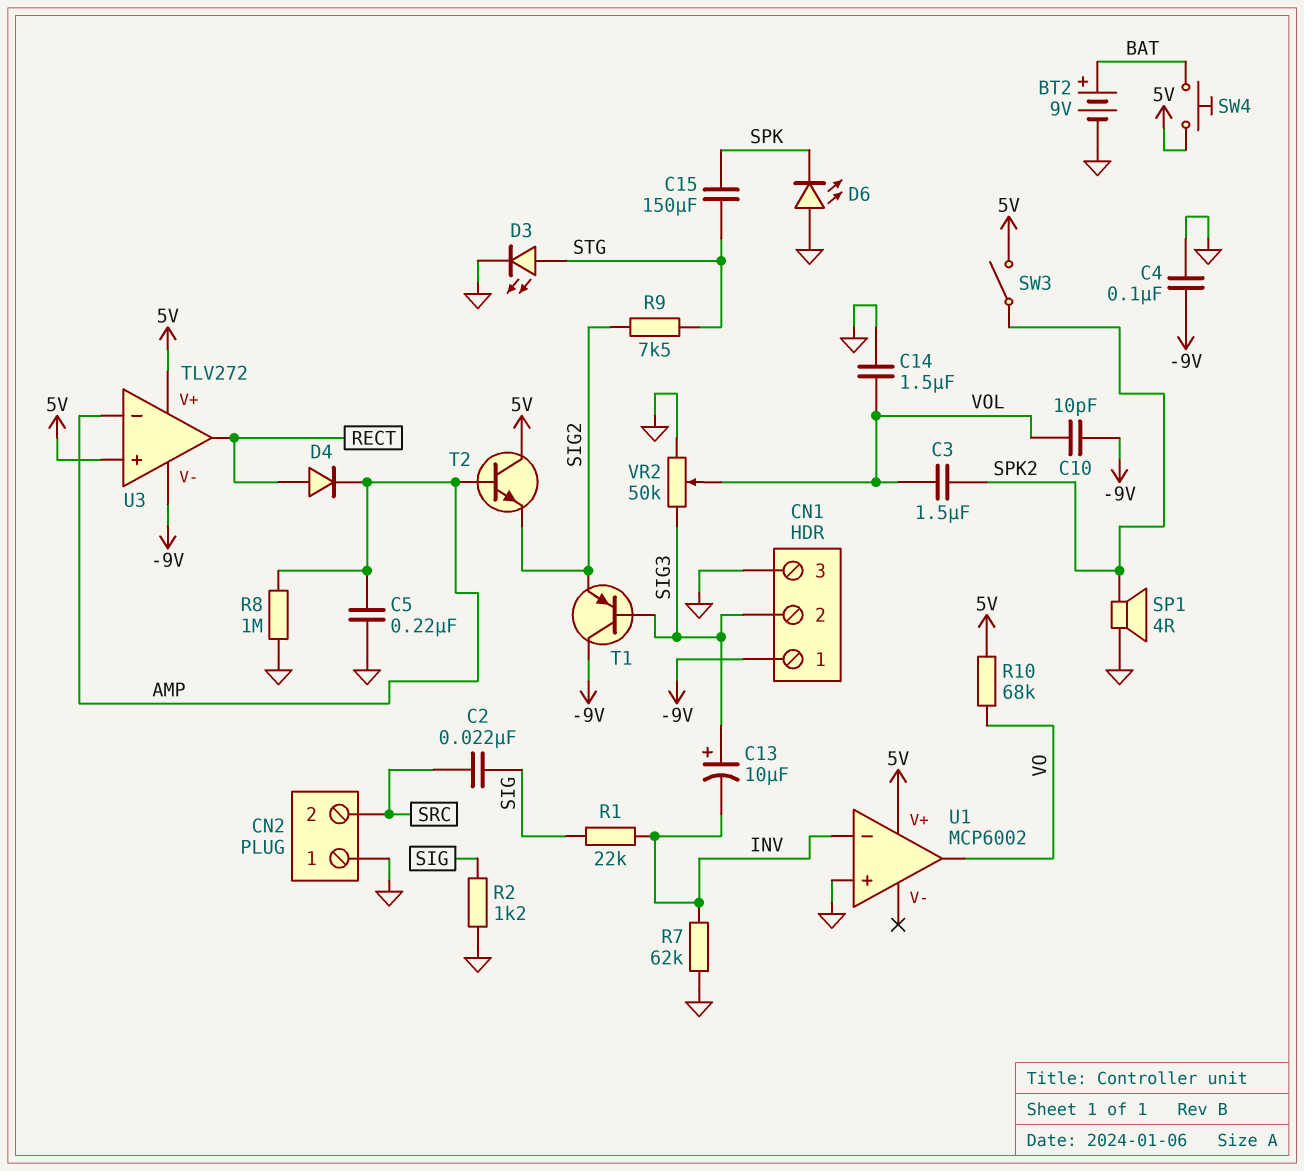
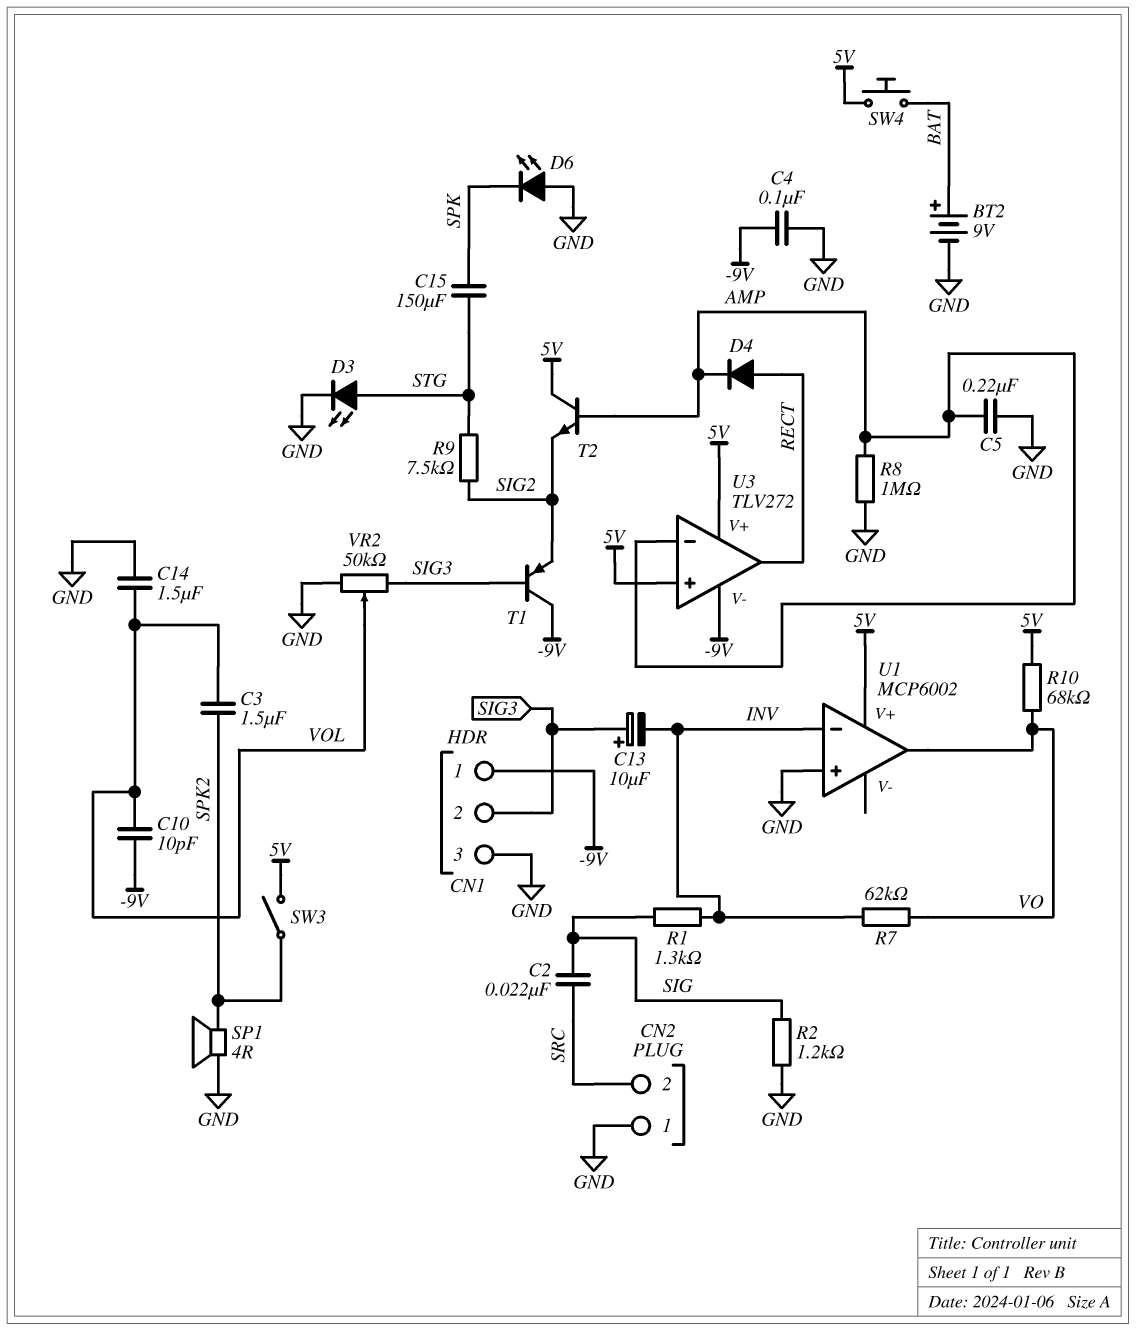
R1: 22k (INV, SIG) -> 1.3k (INV, SIG)
R7: 62k (GND, INV) -> 62k (INV, VO)

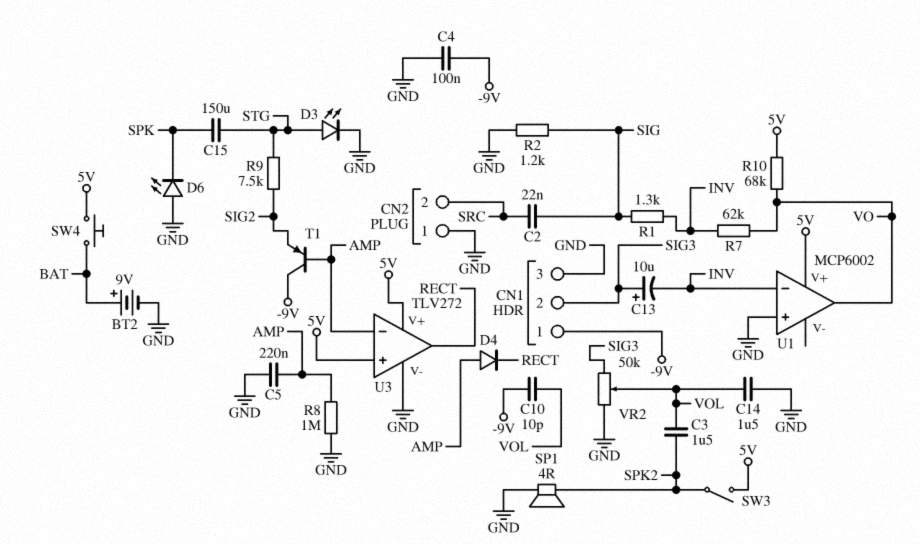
D4: diode (A RECT, K AMP) -> diode (A AMP, K RECT)
T1: PNP (B SIG3, C -9V, E SIG2) -> PNP (B AMP, C -9V, E SIG2)
T2: NPN (B AMP, C 5V, E SIG2) -> none
U3 pin V-: -9V -> GND

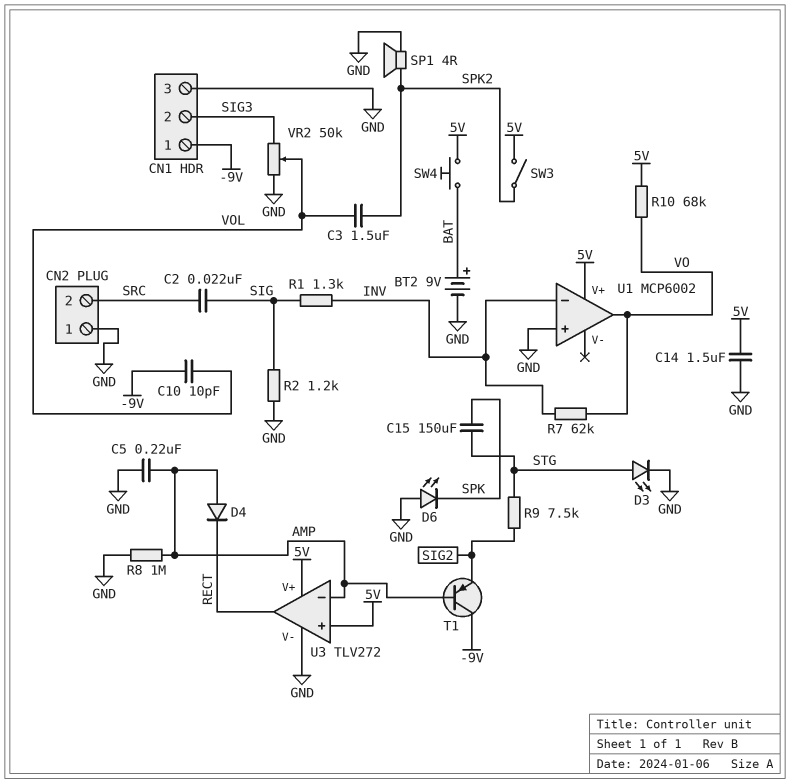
C4: 100nF (-9V, GND) -> none
C13: 10uF (plus SIG3, minus INV) -> none
C14: 1.5uF (GND, VOL) -> 1.5uF (5V, GND)

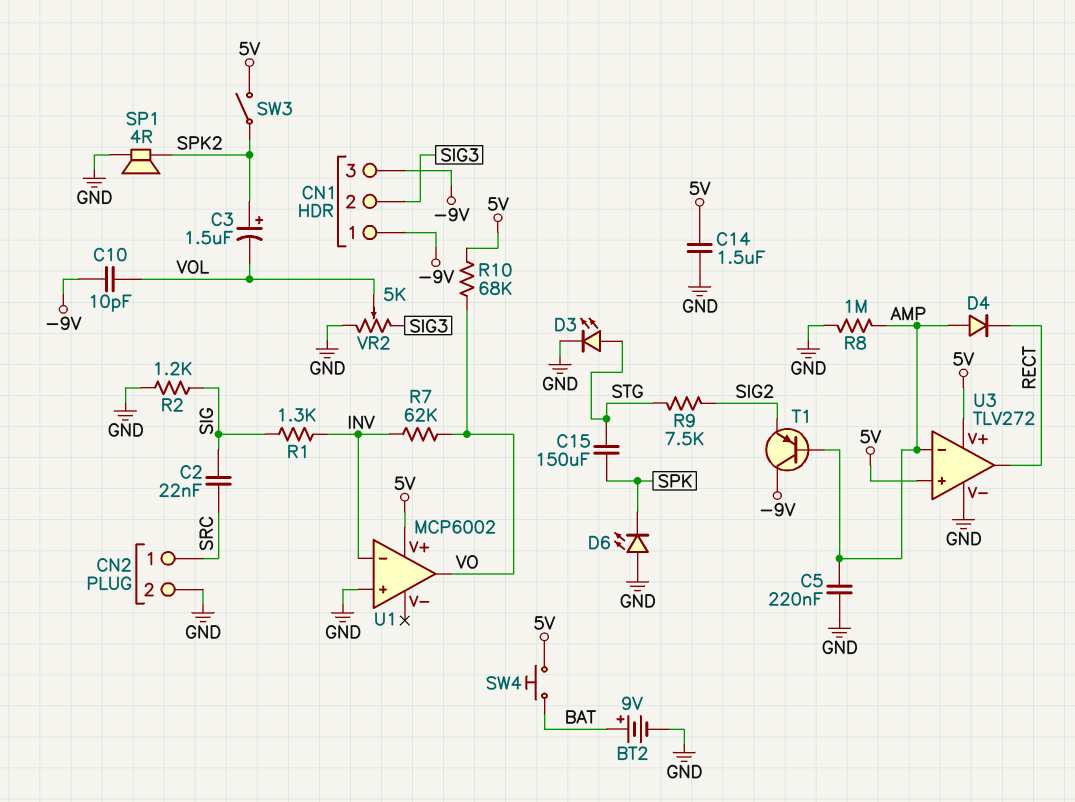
C3: 1.5uF (SPK2, VOL) -> 1.5uF (plus SPK2, minus VOL)
CN1 pin 3: GND -> -9V
CN2 pin 1: GND -> SRC
CN2 pin 2: SRC -> GND
VR2: 50k (GND, SIG3, wiper VOL) -> 5k (GND, SIG3, wiper VOL)

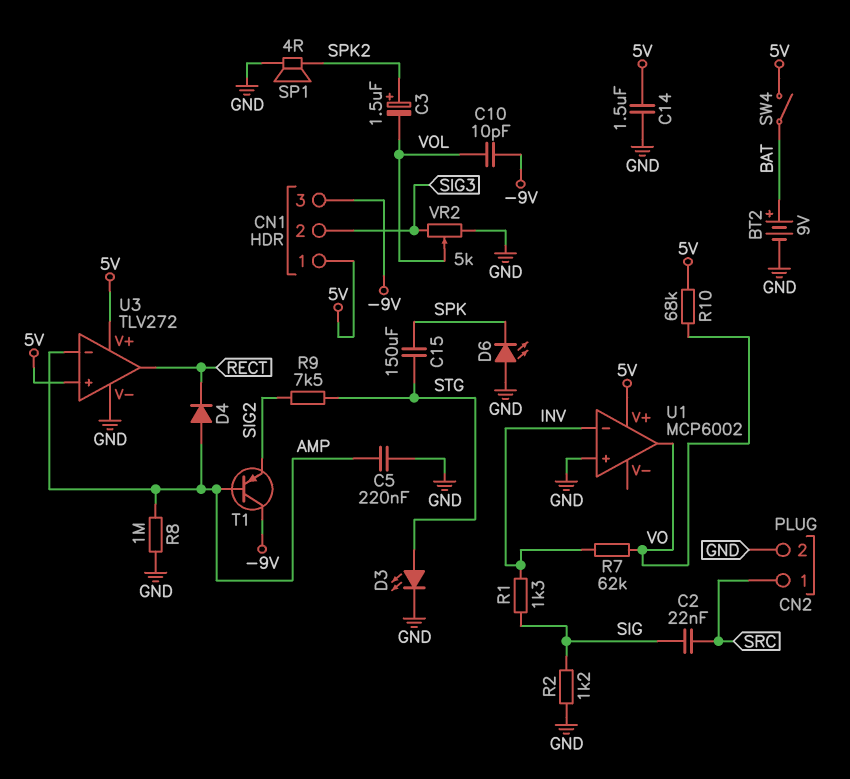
CN1 pin 1: -9V -> 5V
SW3: switch (5V, SPK2) -> none
SW4: button (5V, BAT) -> switch (5V, BAT)

